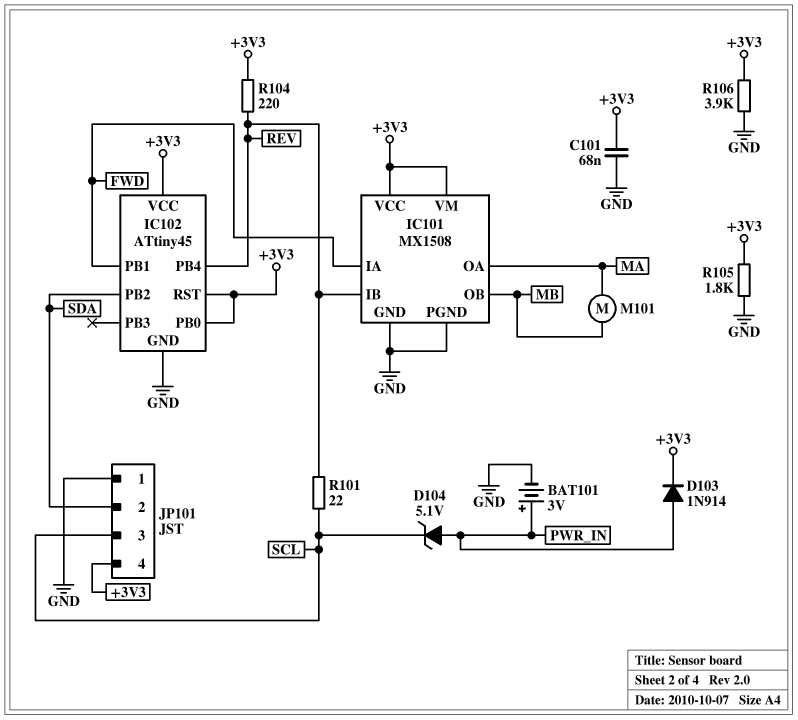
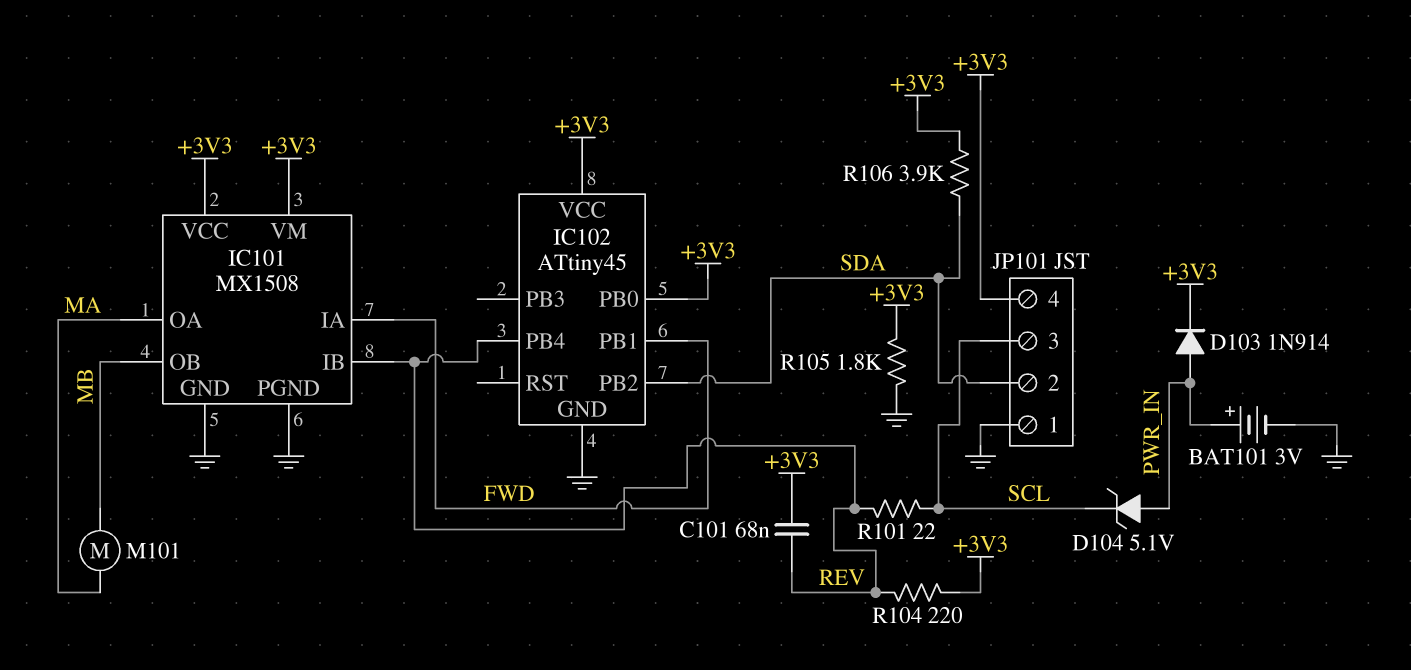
C101: 68nF (+3V3, GND) -> 68nF (+3V3, REV)
IC102 pin RST: +3V3 -> none
R106: 3.9k (+3V3, GND) -> 3.9k (+3V3, SDA)

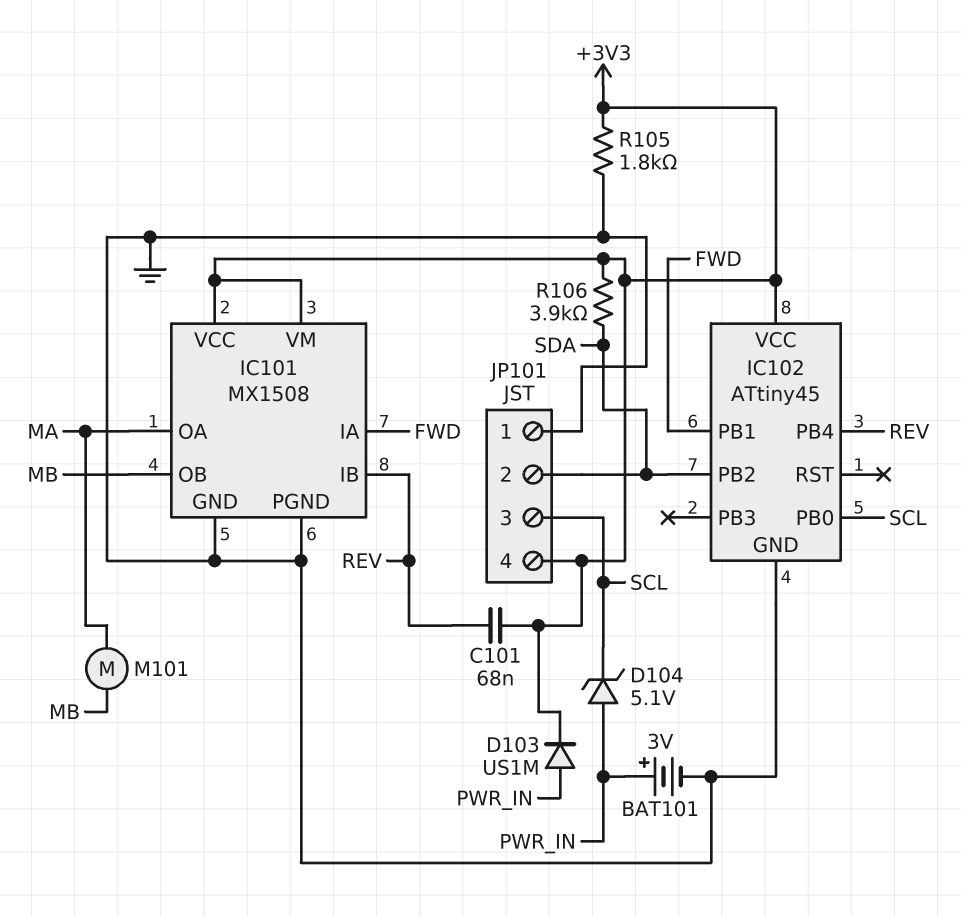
D103: diode 1N914 (A PWR_IN, K +3V3) -> diode US1M (A PWR_IN, K +3V3)
IC102 pin PB0: +3V3 -> SCL
R101: 22 (REV, SCL) -> none
R104: 220 (+3V3, REV) -> none

